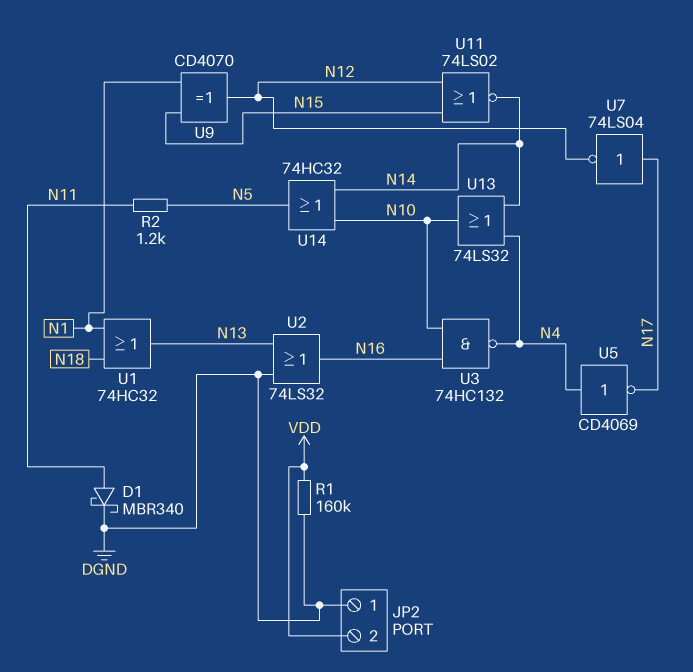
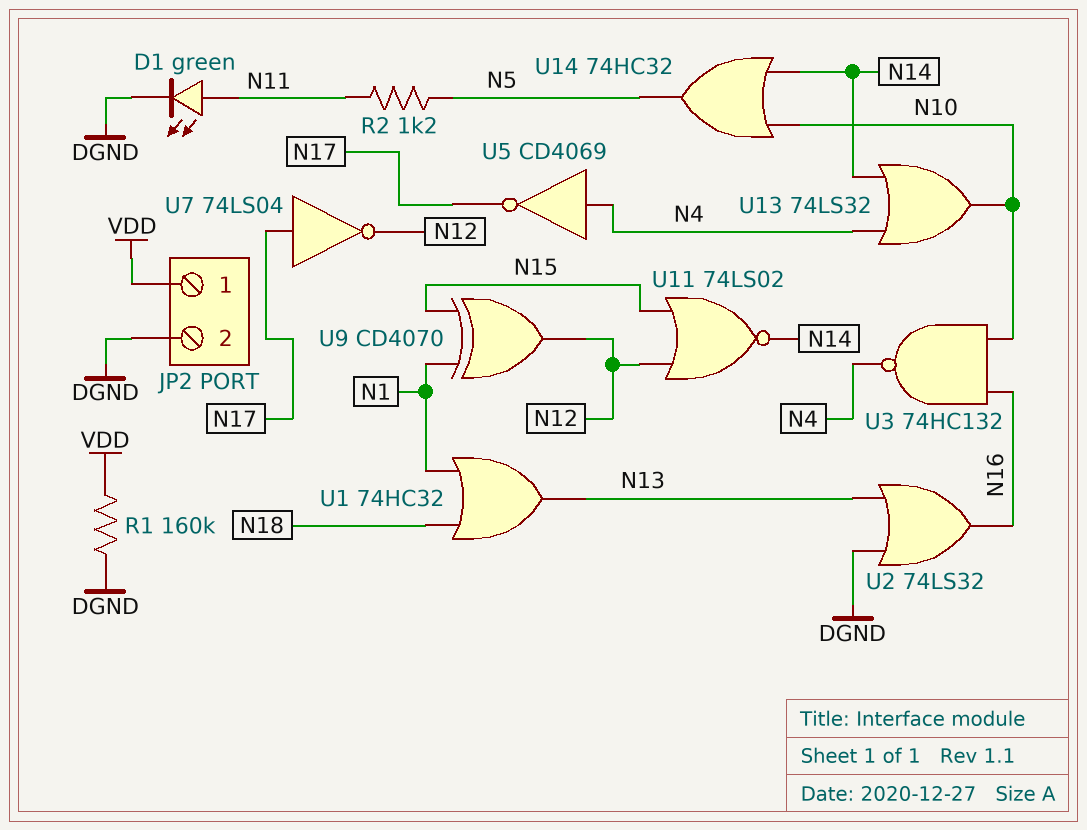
D1: schottky MBR340 (A N11, K DGND) -> LED green (A N11, K DGND)
JP2 pin 1: DGND -> VDD
JP2 pin 2: VDD -> DGND

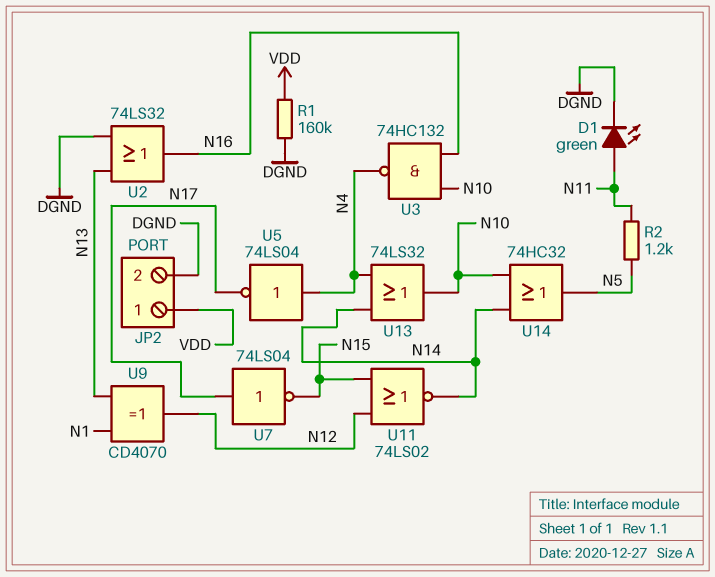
U1: OR 74HC32 (in N1, in N18, out N13) -> none
U5: NOT CD4069 (in N4, out N17) -> NOT 74LS04 (in N4, out N17)
U7: NOT 74LS04 (in N17, out N12) -> NOT 74LS04 (in N17, out N15)
U9: XOR CD4070 (in N1, in N15, out N12) -> XOR CD4070 (in N1, in N13, out N12)

